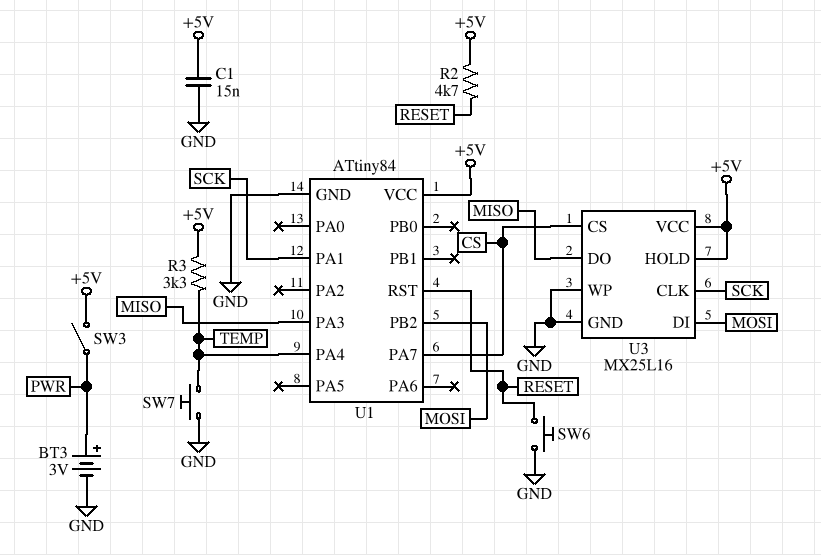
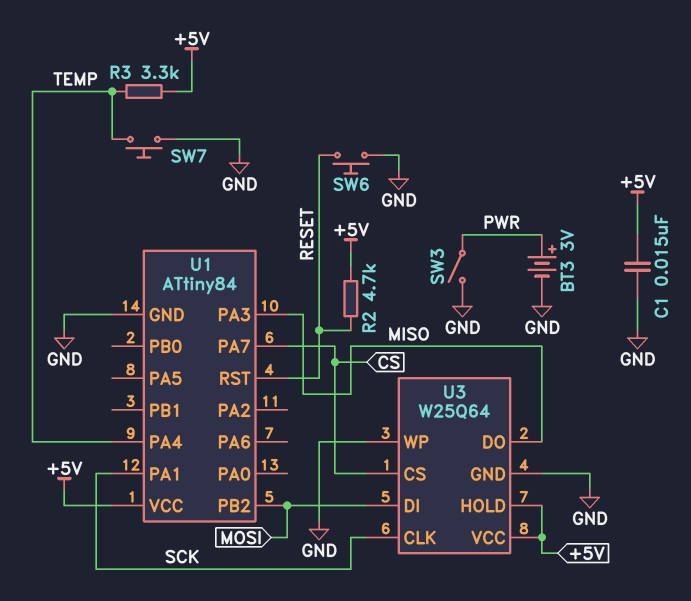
SW3: switch (+5V, PWR) -> switch (GND, PWR)
U3: MX25L16 -> W25Q64

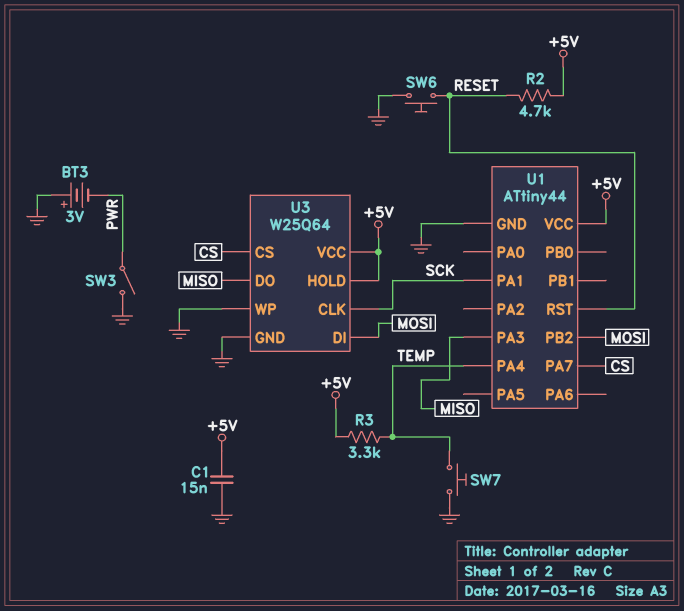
BT3: 3V (plus PWR, minus GND) -> 3V (plus GND, minus PWR)
U1: ATtiny84 -> ATtiny44

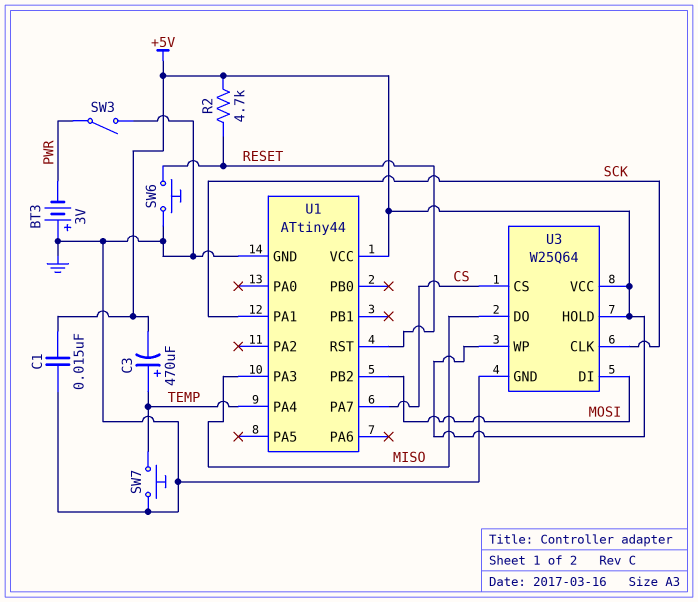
C3: none -> 470uF (plus TEMP, minus +5V)
R3: 3.3k (+5V, TEMP) -> none
U3 pin WP: GND -> +5V

